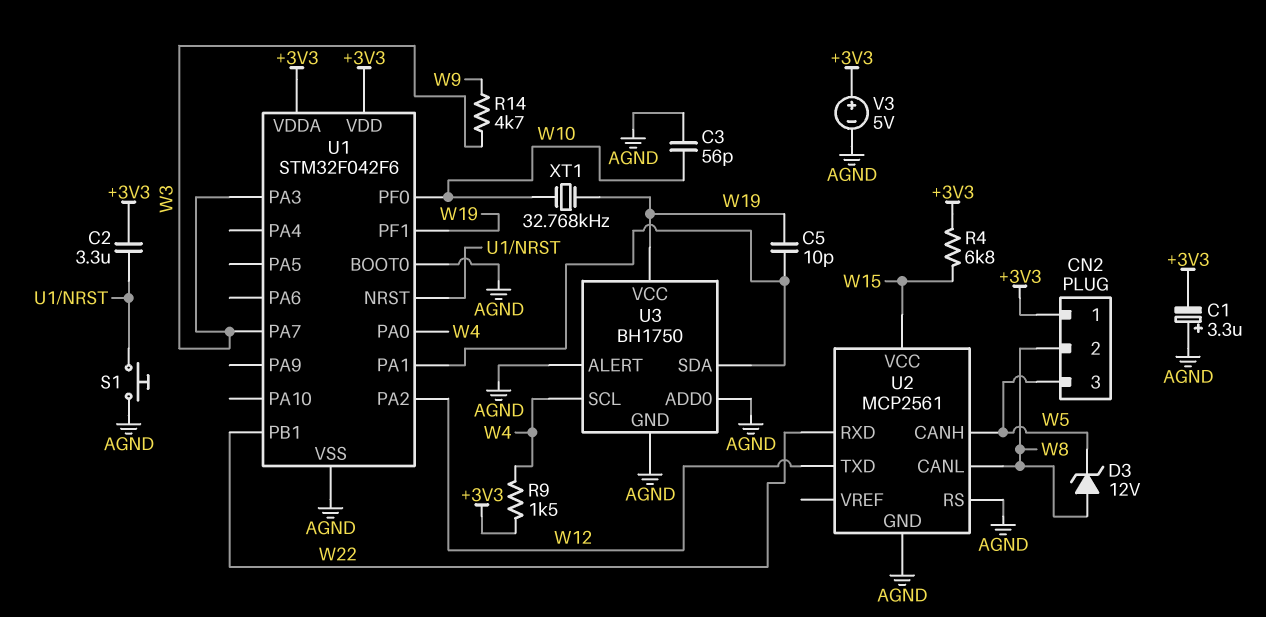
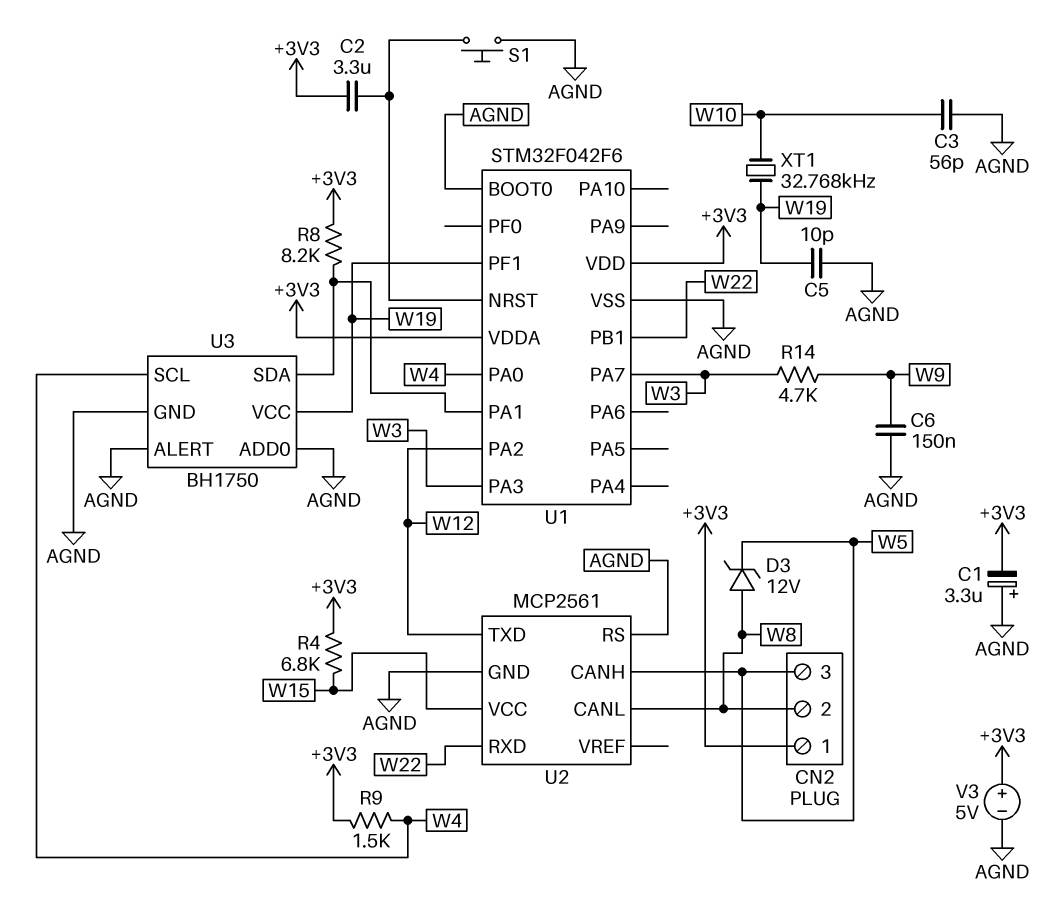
C5: 10pF (U1/PA1, W19) -> 10pF (AGND, W19)
C6: none -> 150nF (AGND, W9)
R8: none -> 8.2k (+3V3, U1/PA1)
U1 pin PF0: W10 -> none

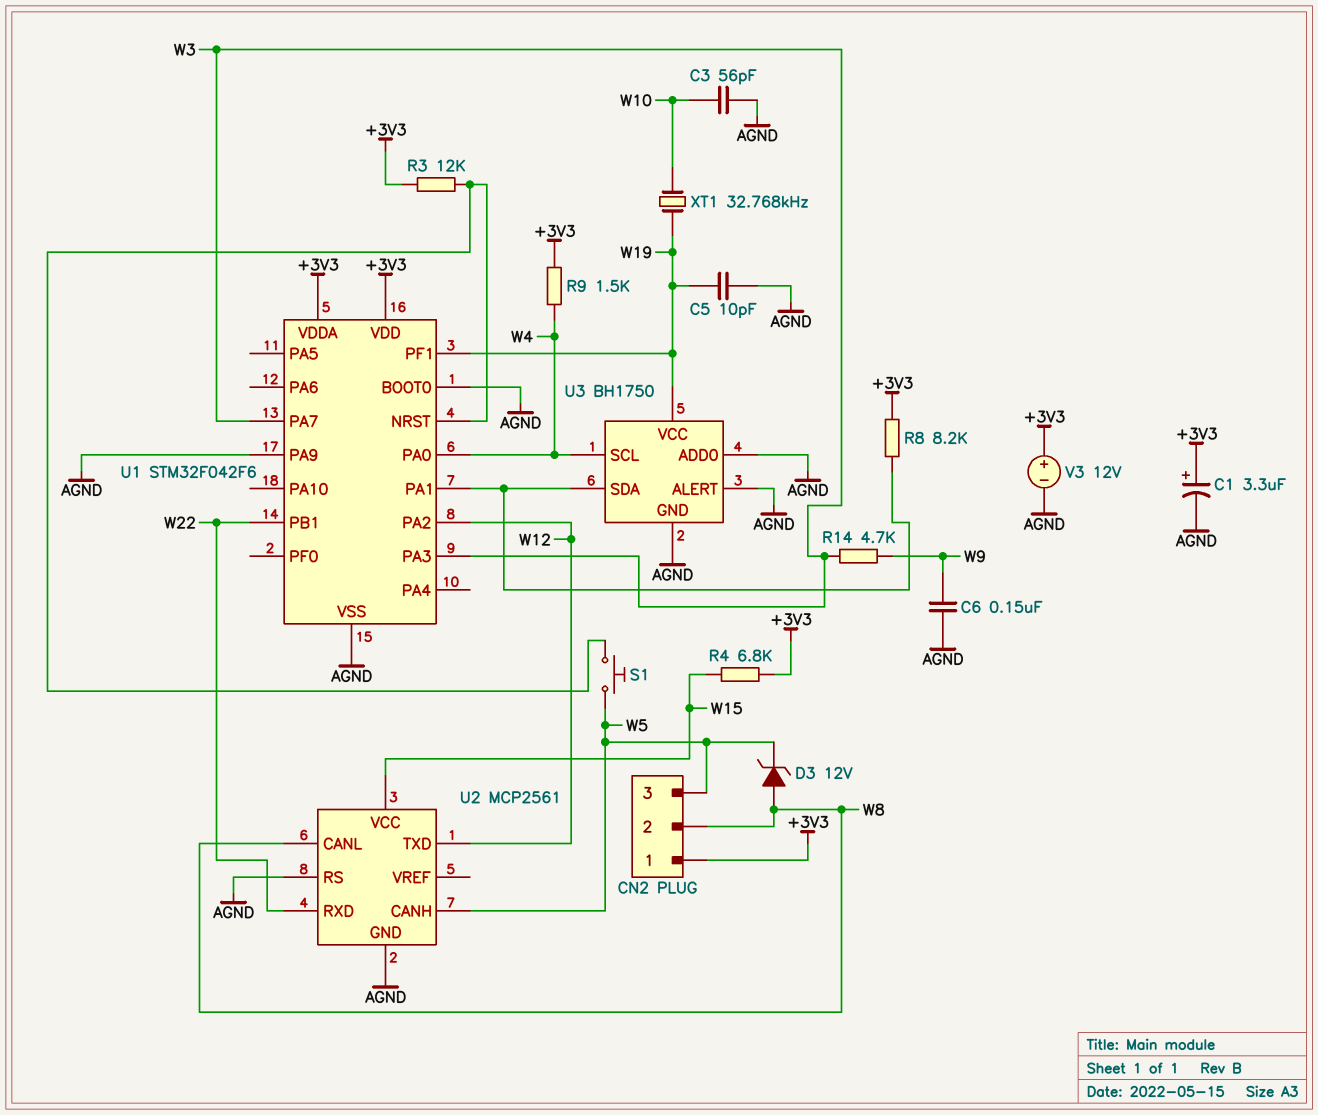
C1: 3.3uF (plus AGND, minus +3V3) -> 3.3uF (plus +3V3, minus AGND)
C2: 3.3uF (+3V3, U1/NRST) -> none
R3: none -> 12k (+3V3, U1/NRST)
S1: button (AGND, U1/NRST) -> button (U1/NRST, W5)
U1 pin PA9: none -> AGND
V3: 5V (plus +3V3, minus AGND) -> 12V (plus +3V3, minus AGND)

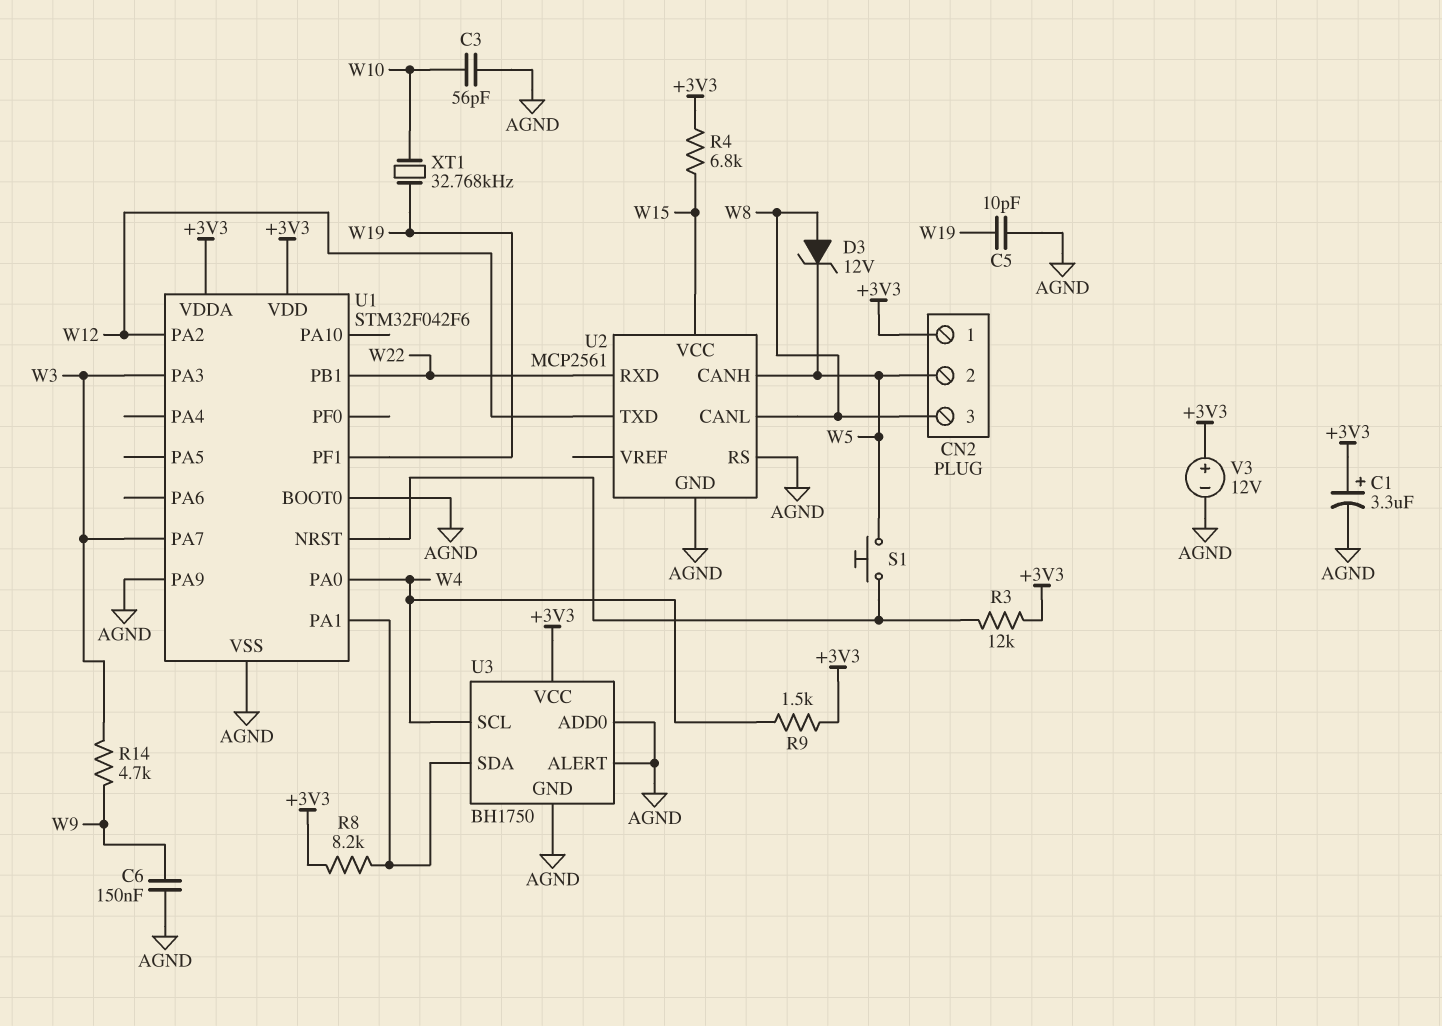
CN2 pin 2: W8 -> W5
CN2 pin 3: W5 -> W8
U3 pin VCC: W19 -> +3V3

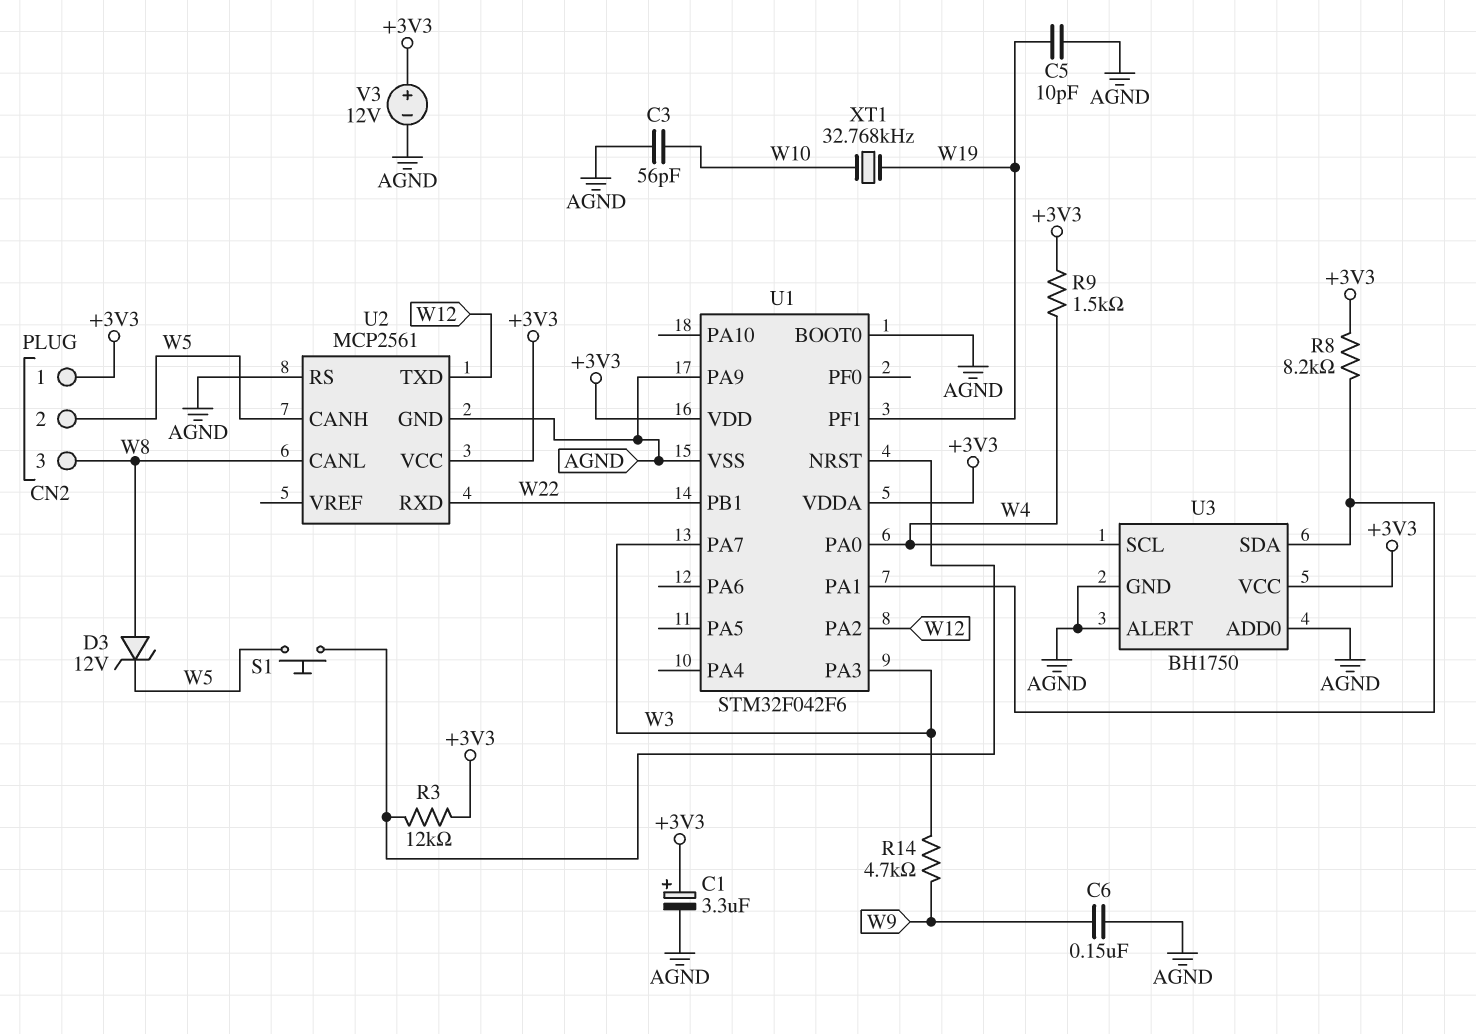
R4: 6.8k (+3V3, W15) -> none
U2 pin VCC: W15 -> +3V3

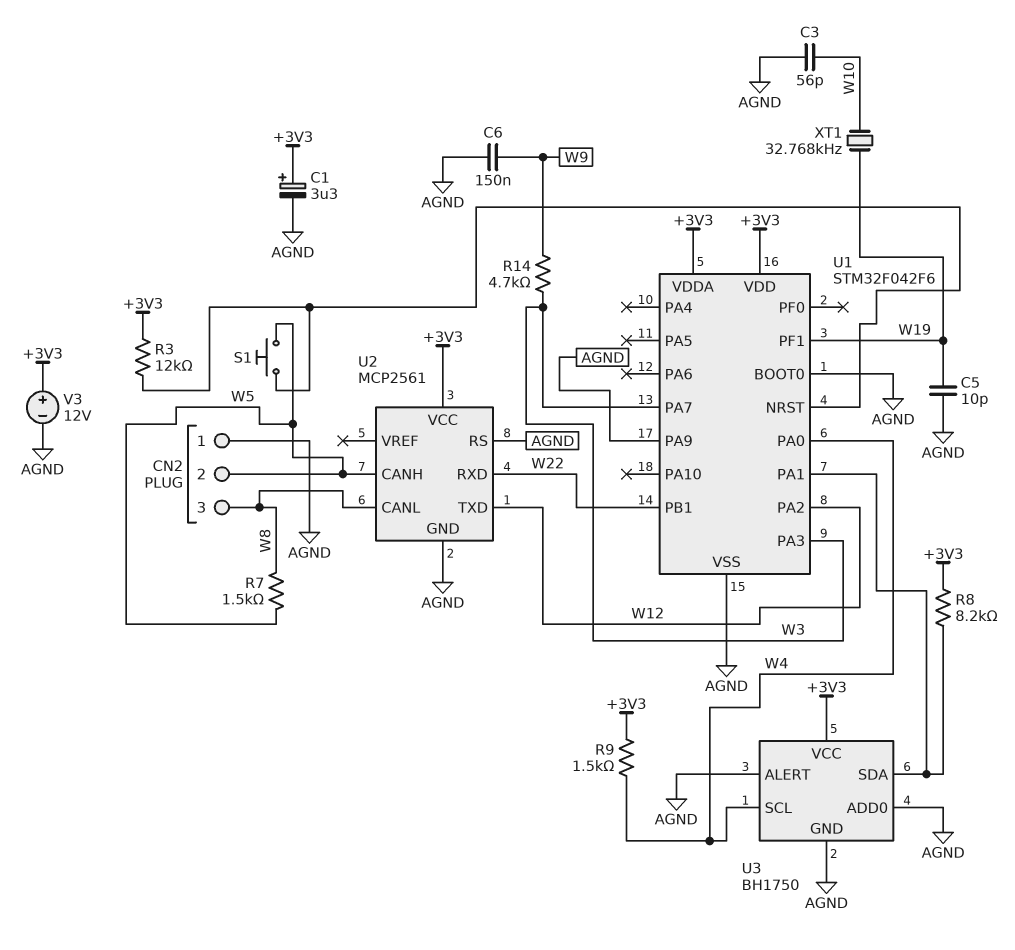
CN2 pin 1: +3V3 -> AGND
D3: zener 12V (A W8, K W5) -> none
R7: none -> 1.5k (W5, W8)

